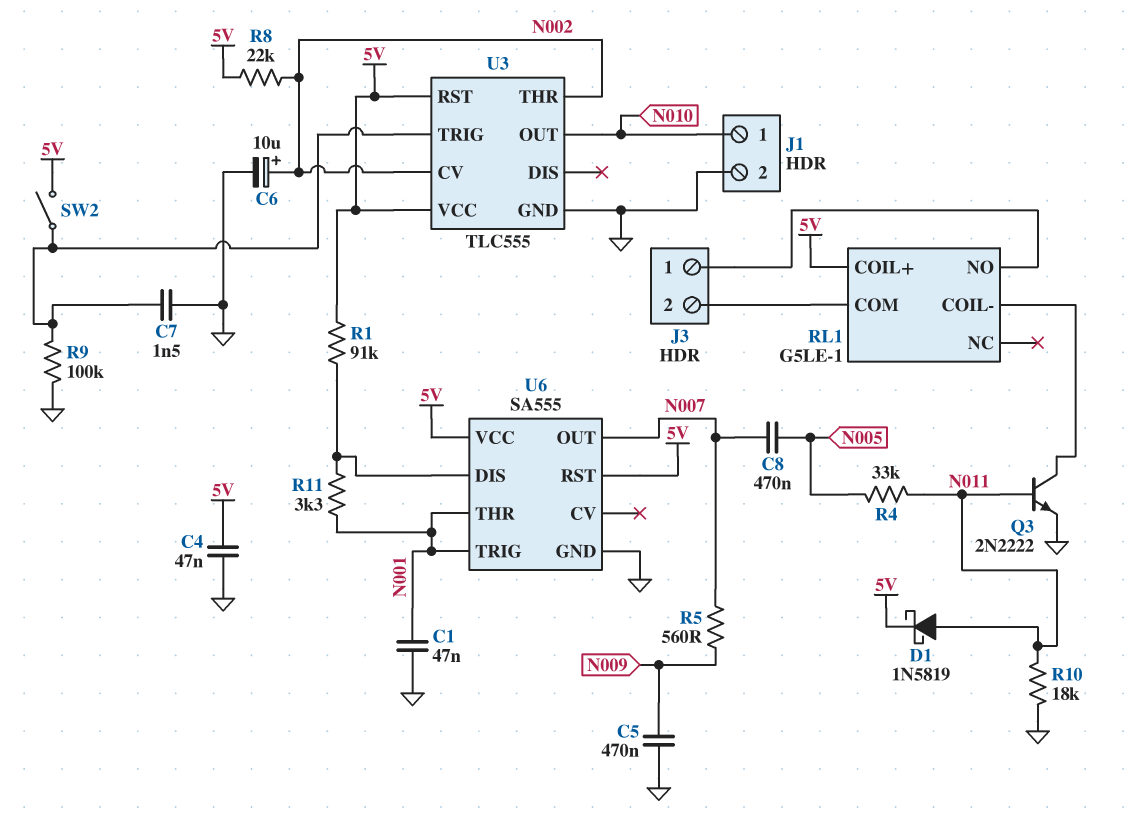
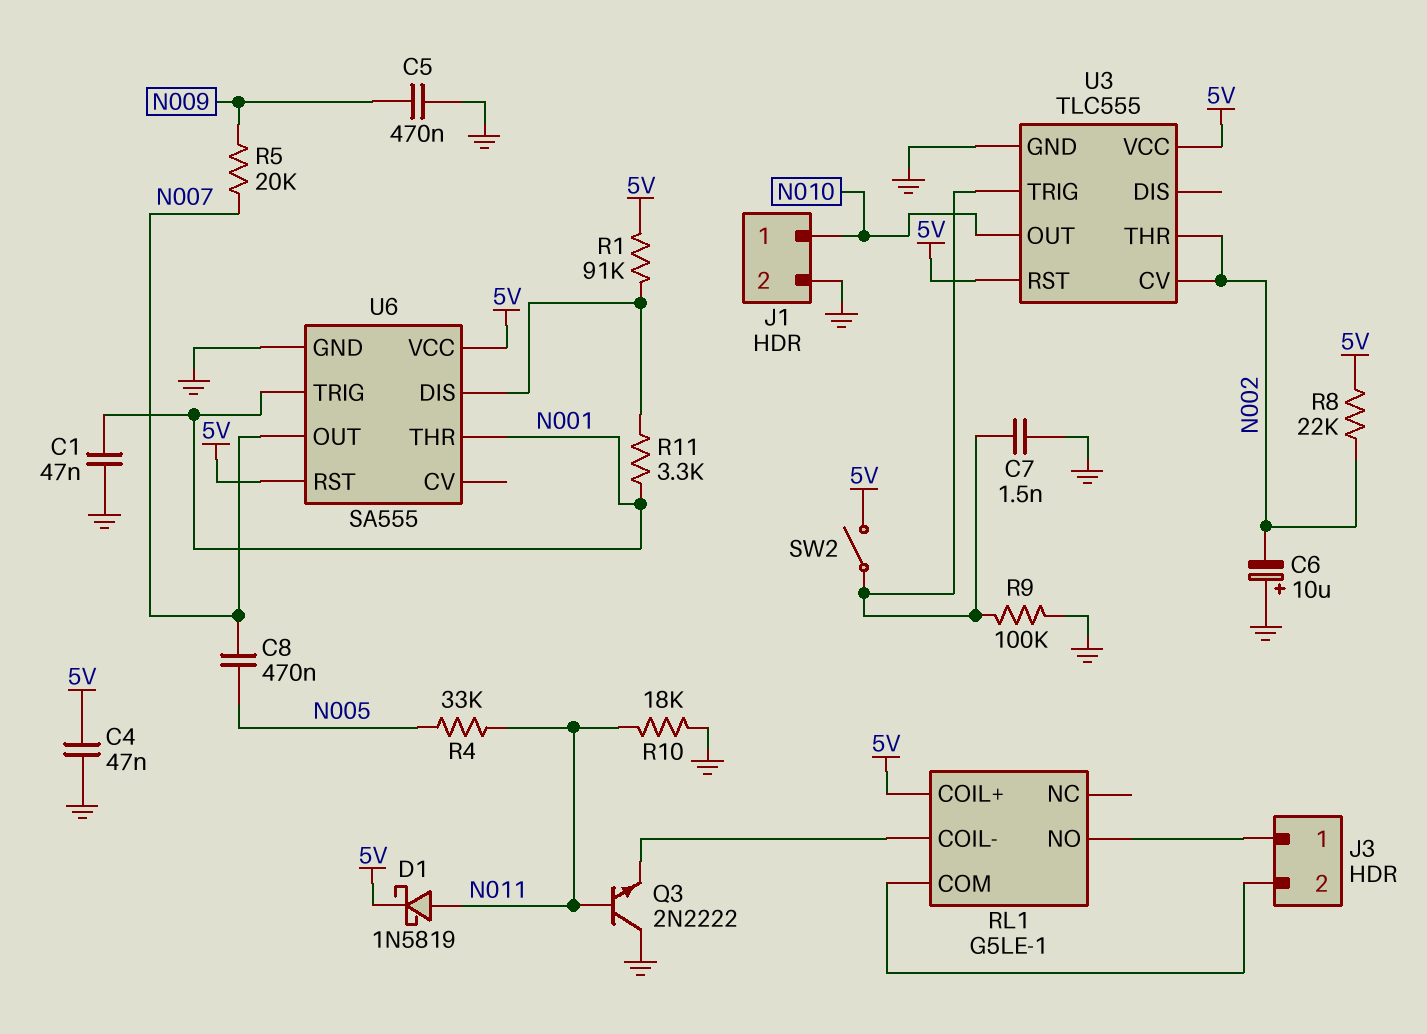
C6: 10uF (plus N002, minus GND) -> 10uF (plus GND, minus N002)
Q3: NPN 2N2222 (B N011, C RL1/COIL-, E GND) -> NPN 2N2222 (B N011, C GND, E RL1/COIL-)
R5: 560 (N007, N009) -> 20k (N007, N009)

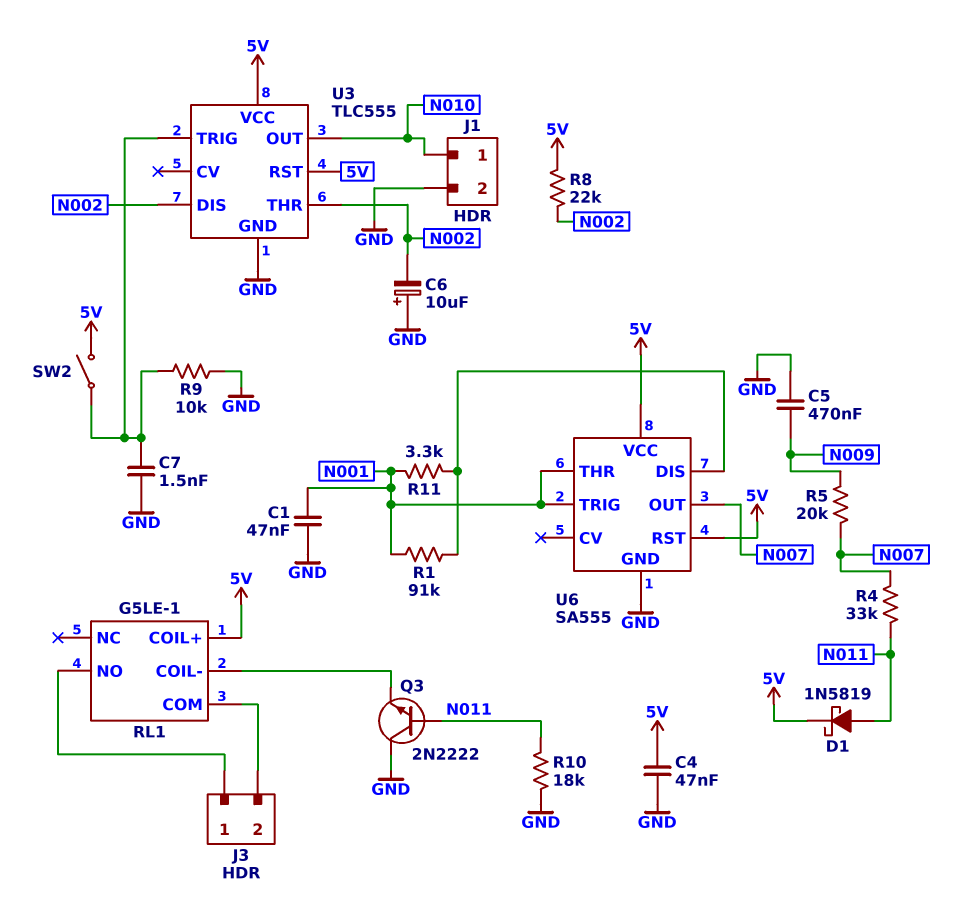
C8: 470nF (N005, N007) -> none
R1: 91k (5V, U6/DIS) -> 91k (N001, U6/DIS)
R4: 33k (N005, N011) -> 33k (N007, N011)
R9: 100k (GND, U3/TRIG) -> 10k (GND, U3/TRIG)
U3 pin CV: N002 -> none
U3 pin DIS: none -> N002

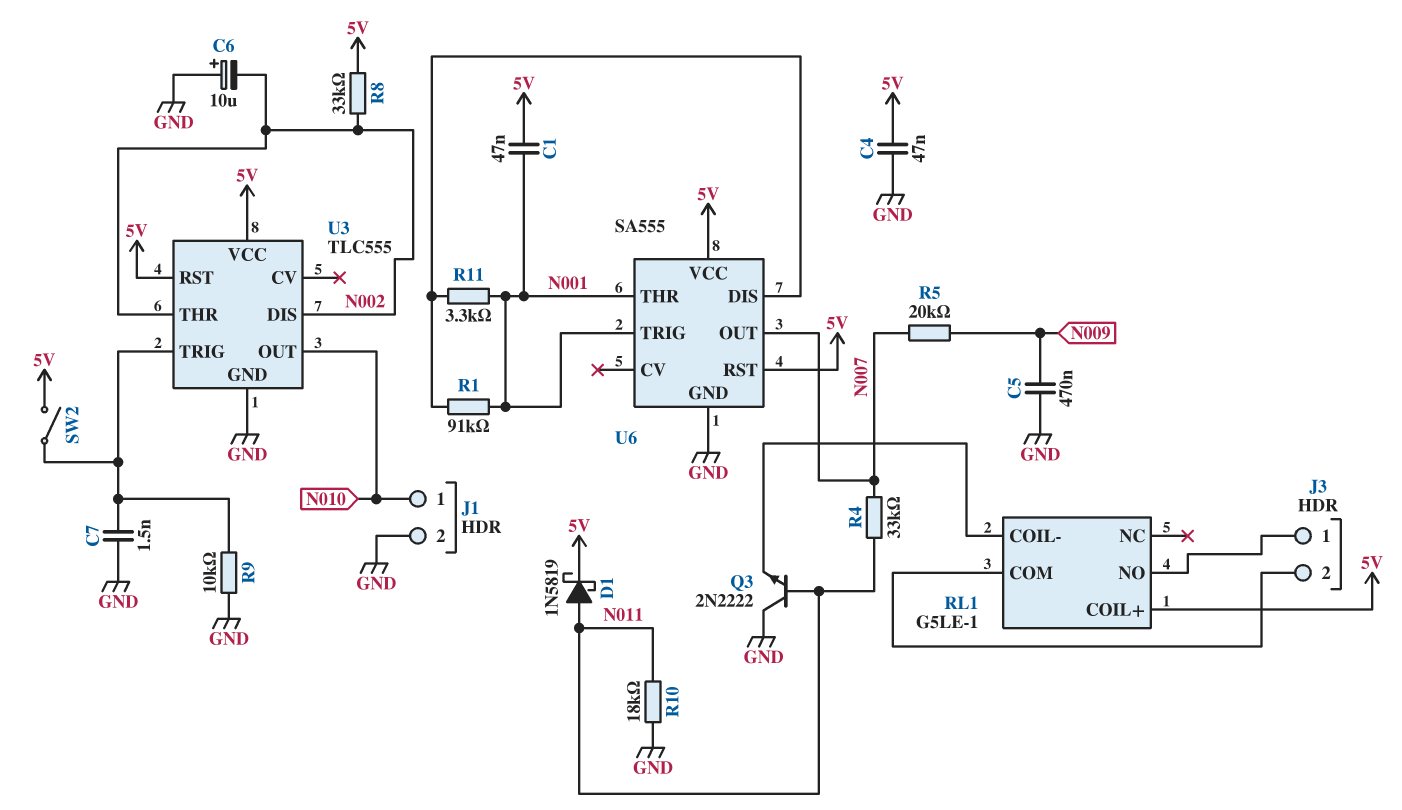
C1: 47nF (GND, N001) -> 47nF (5V, N001)
R8: 22k (5V, N002) -> 33k (5V, N002)

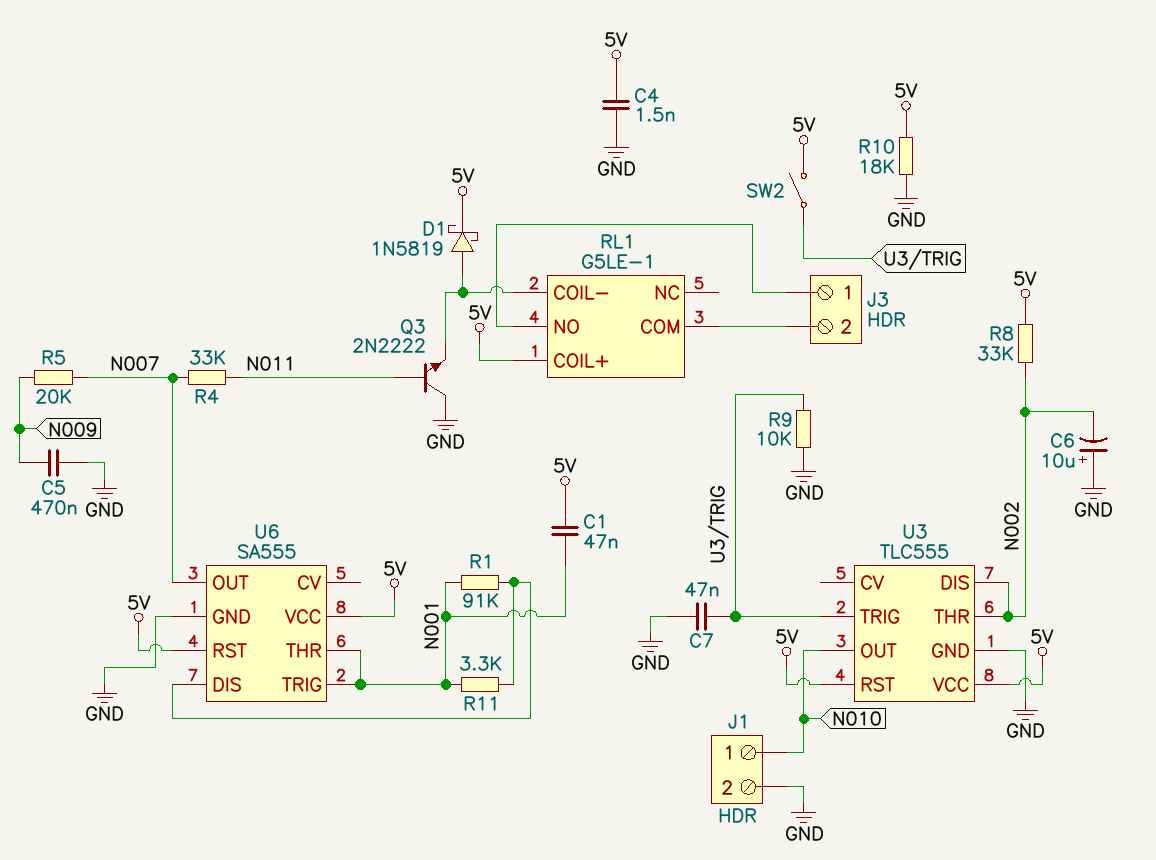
C4: 47nF (5V, GND) -> 1.5nF (5V, GND)
C7: 1.5nF (GND, U3/TRIG) -> 47nF (GND, U3/TRIG)
D1: schottky 1N5819 (A N011, K 5V) -> schottky 1N5819 (A RL1/COIL-, K 5V)
R10: 18k (GND, N011) -> 18k (5V, GND)

